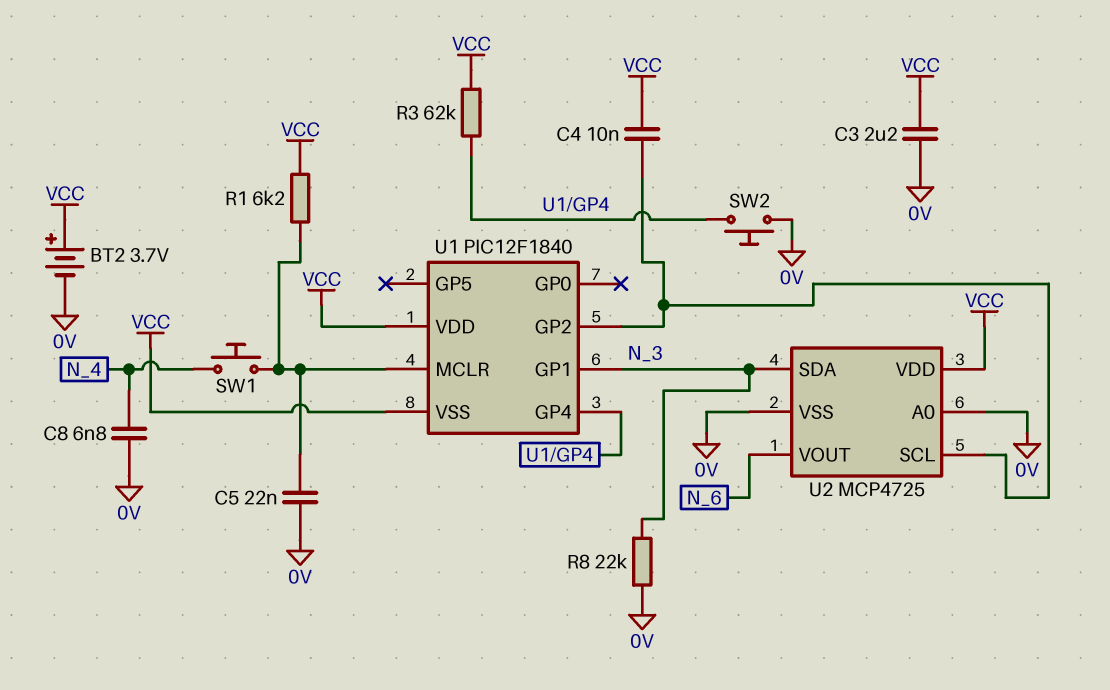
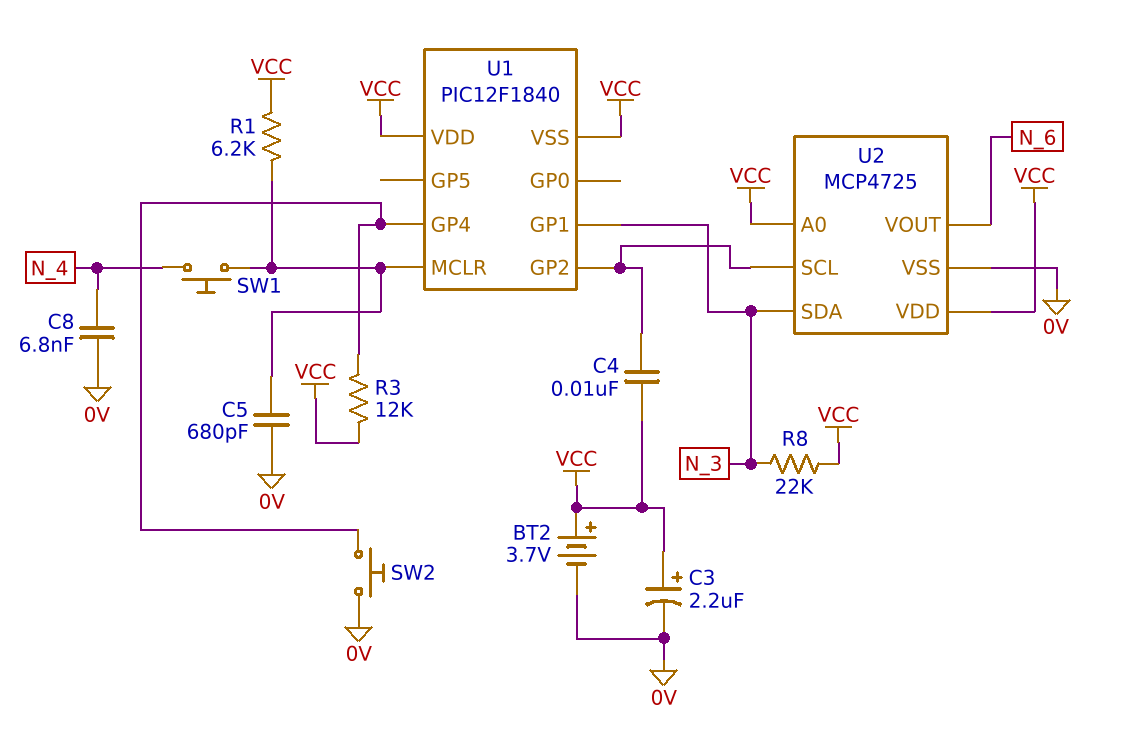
C3: 2.2uF (0V, VCC) -> 2.2uF (plus VCC, minus 0V)
C5: 22nF (0V, U1/MCLR) -> 680pF (0V, U1/MCLR)
R3: 62k (U1/GP4, VCC) -> 12k (U1/GP4, VCC)
R8: 22k (0V, N_3) -> 22k (N_3, VCC)
U2 pin A0: 0V -> VCC

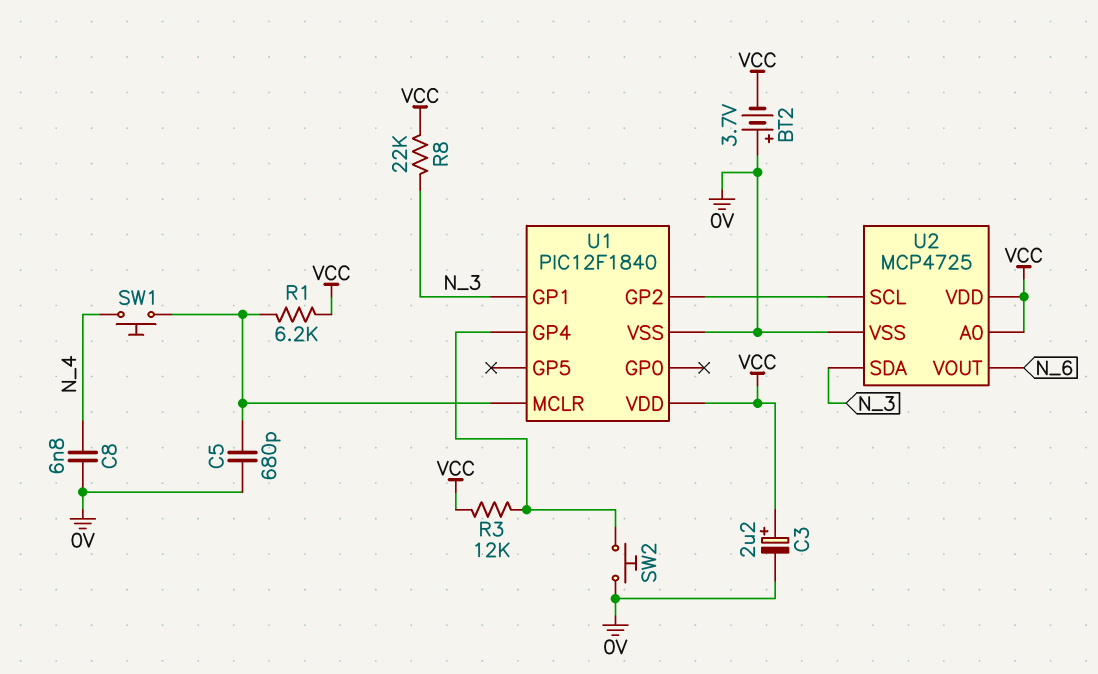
BT2: 3.7V (plus VCC, minus 0V) -> 3.7V (plus 0V, minus VCC)
C4: 10nF (U1/GP2, VCC) -> none
U1 pin VSS: VCC -> 0V

